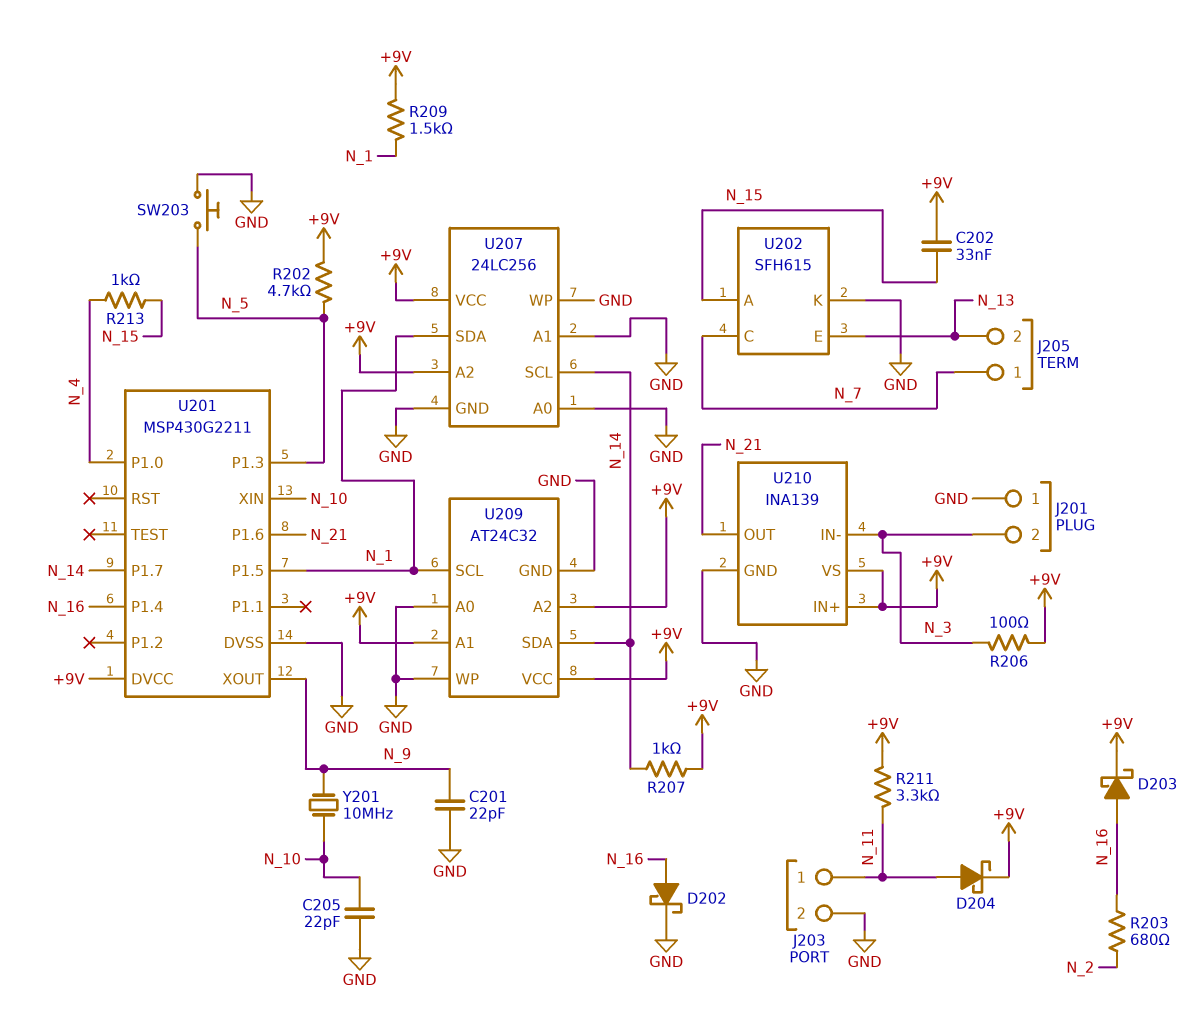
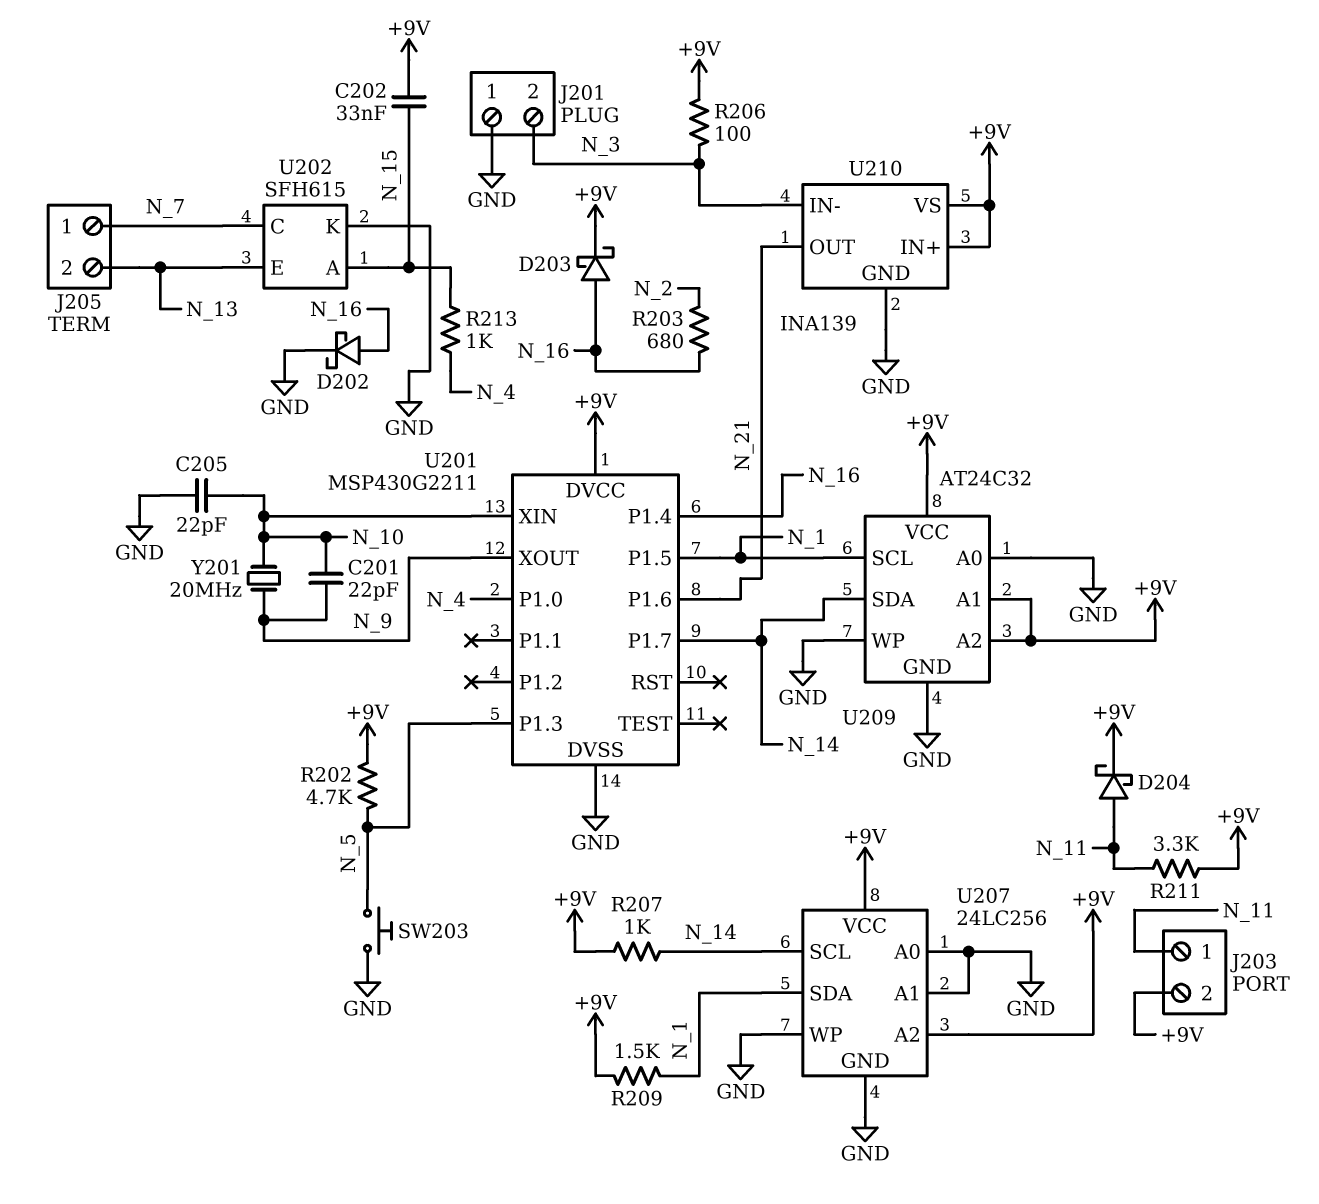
C201: 22pF (GND, N_9) -> 22pF (N_9, N_10)
J203 pin 2: GND -> +9V
Y201: 10MHz (N_9, N_10) -> 20MHz (N_9, N_10)

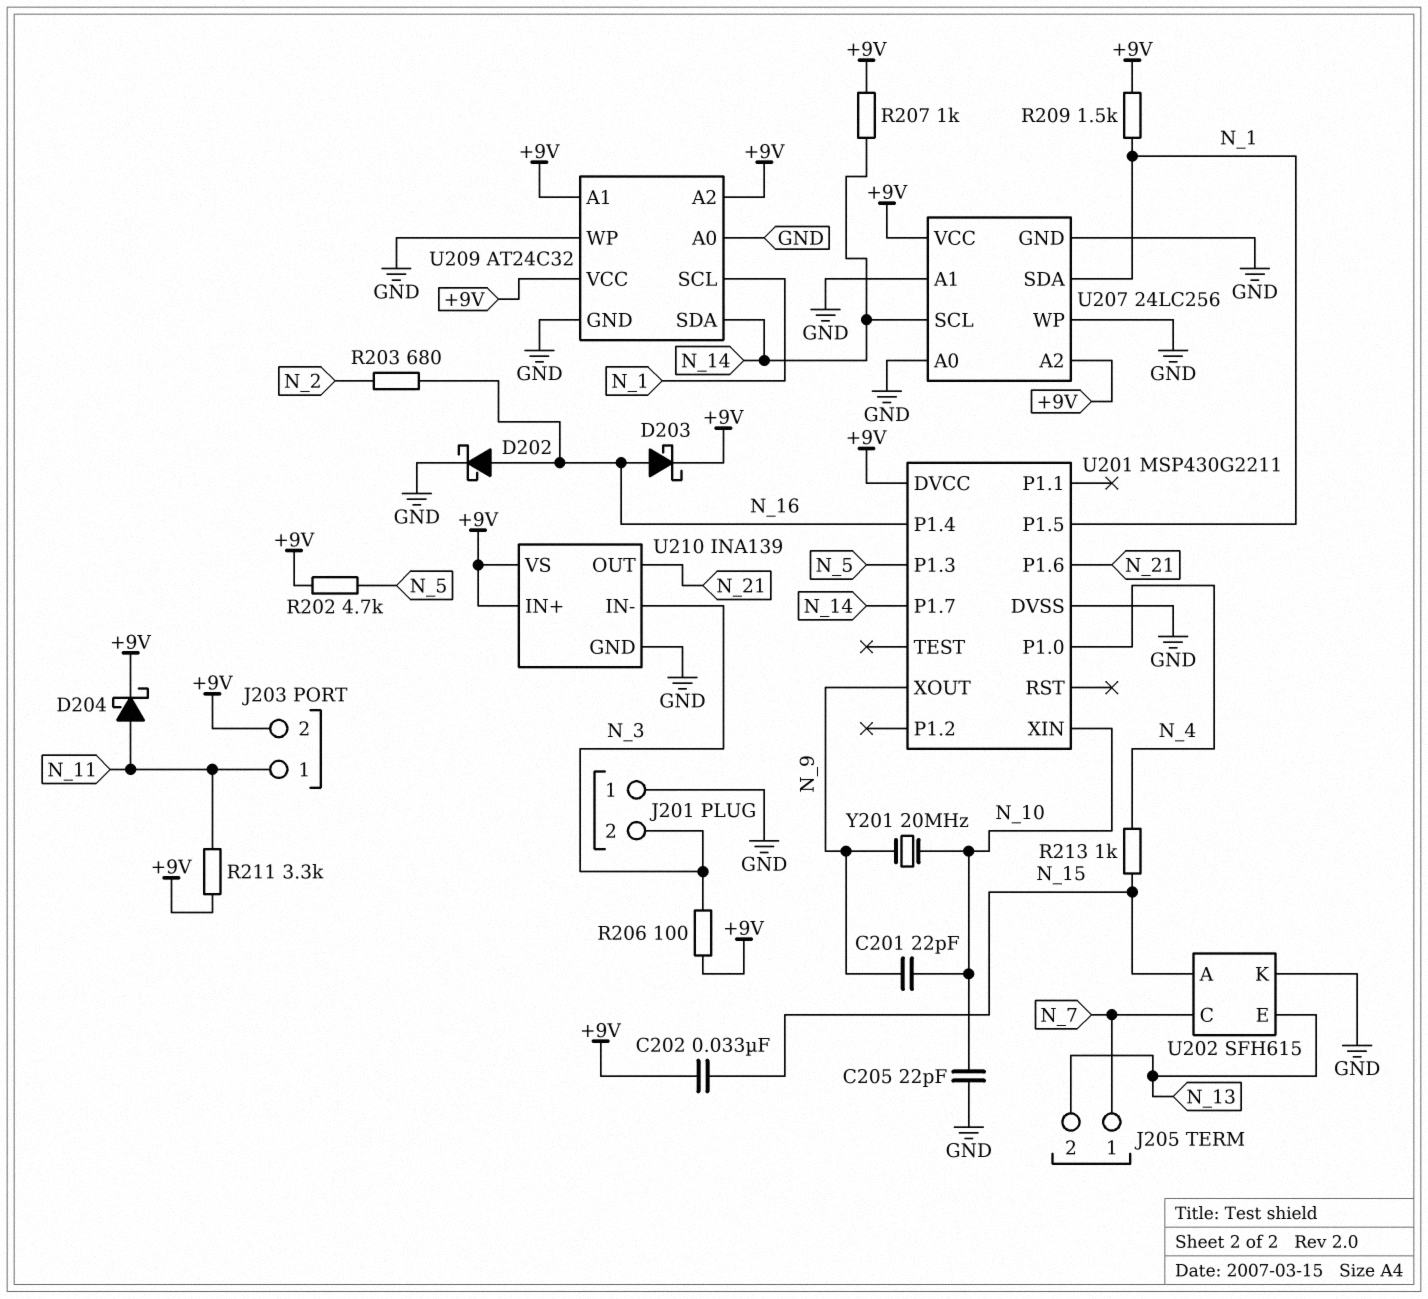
SW203: button (GND, N_5) -> none

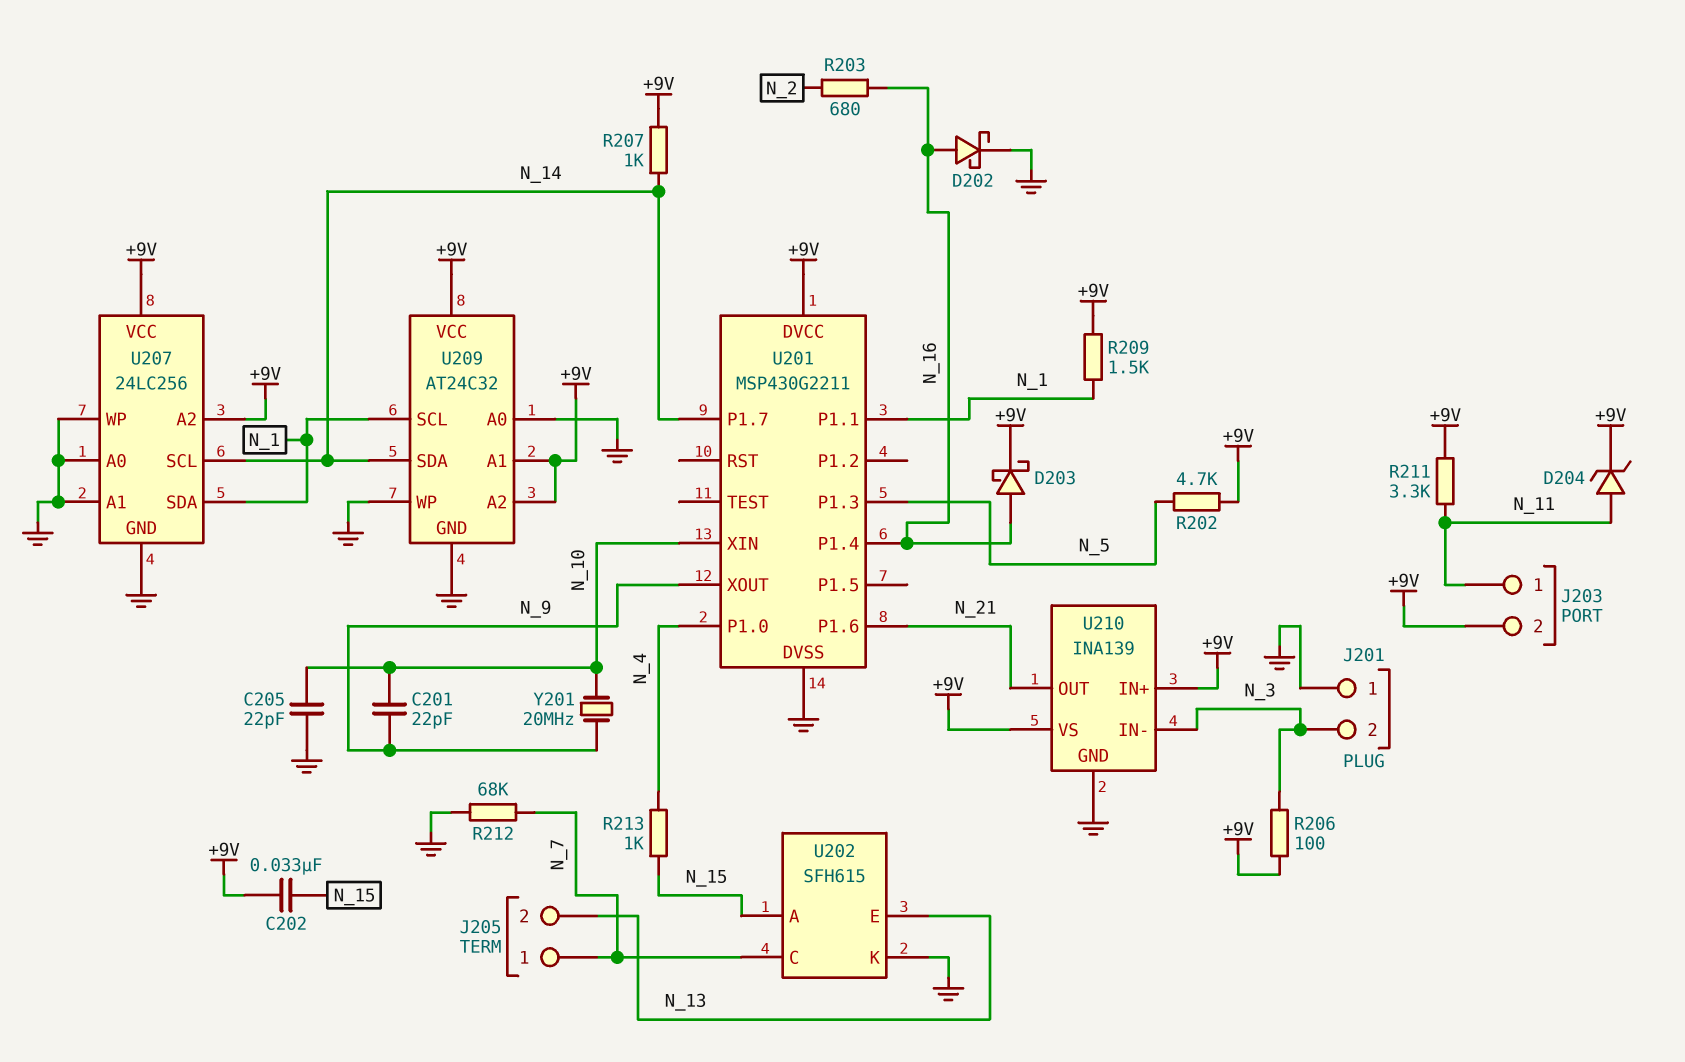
D204: schottky (A N_11, K +9V) -> zener (A N_11, K +9V)
R212: none -> 68k (GND, N_7)
U201 pin P1.1: none -> N_1
U201 pin P1.5: N_1 -> none

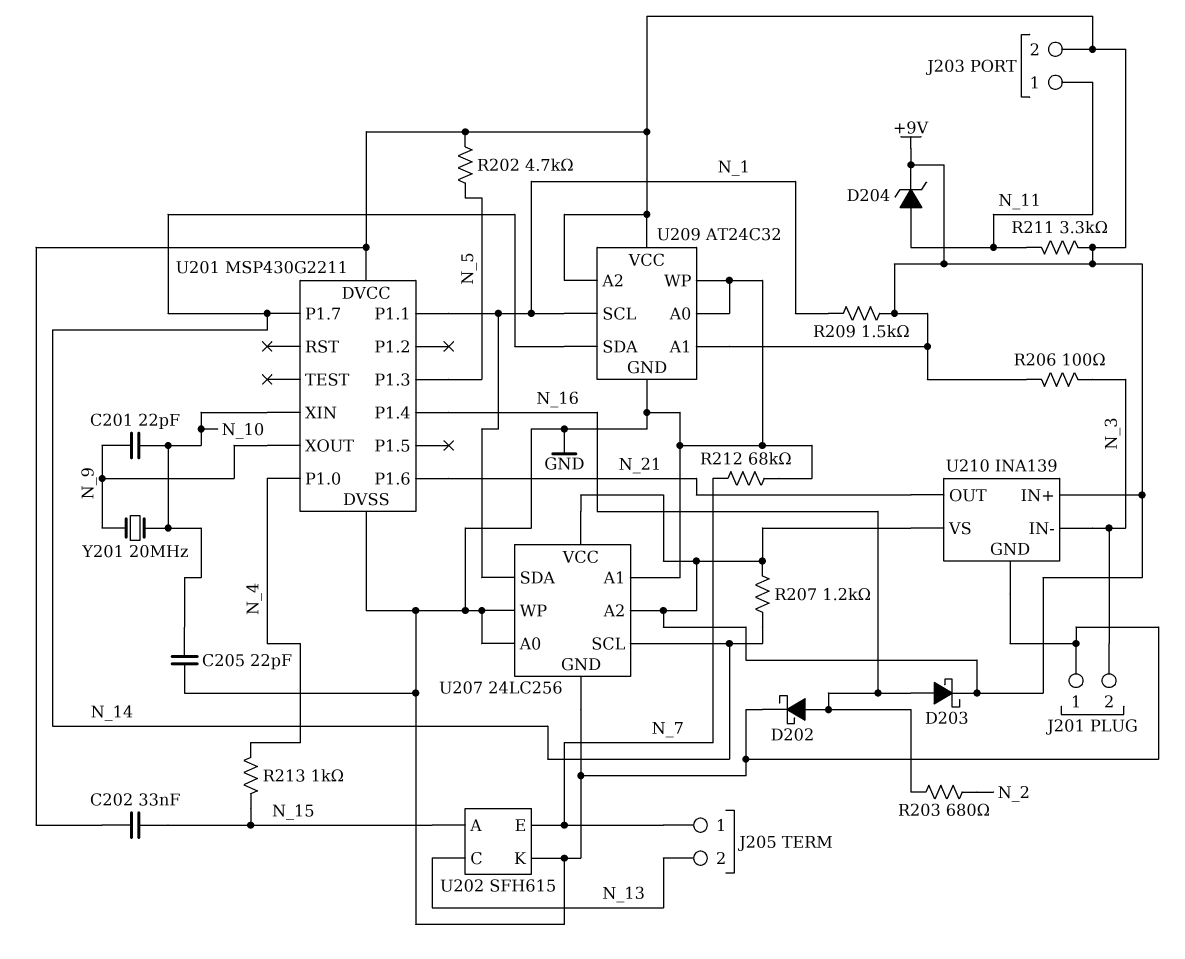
R207: 1k (+9V, N_14) -> 1.2k (+9V, N_14)
U202 pin C: N_7 -> N_13
U202 pin E: N_13 -> N_7

